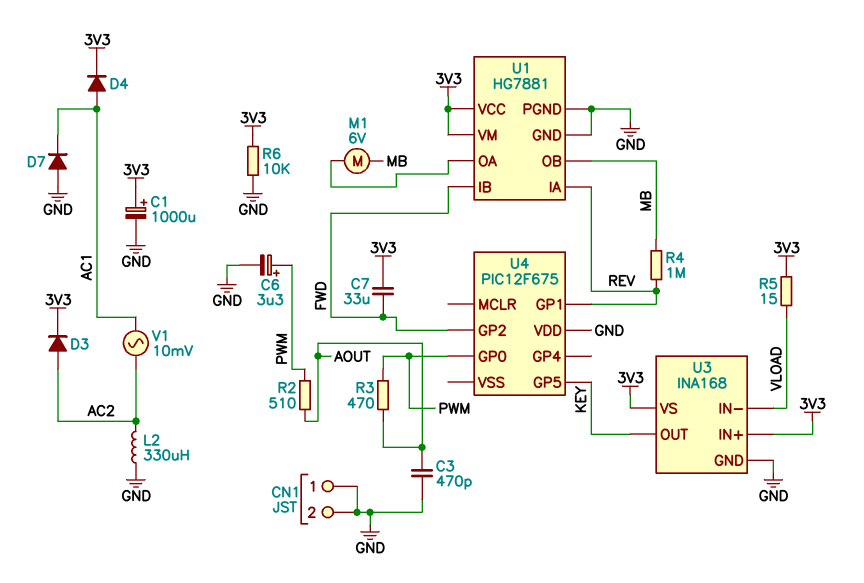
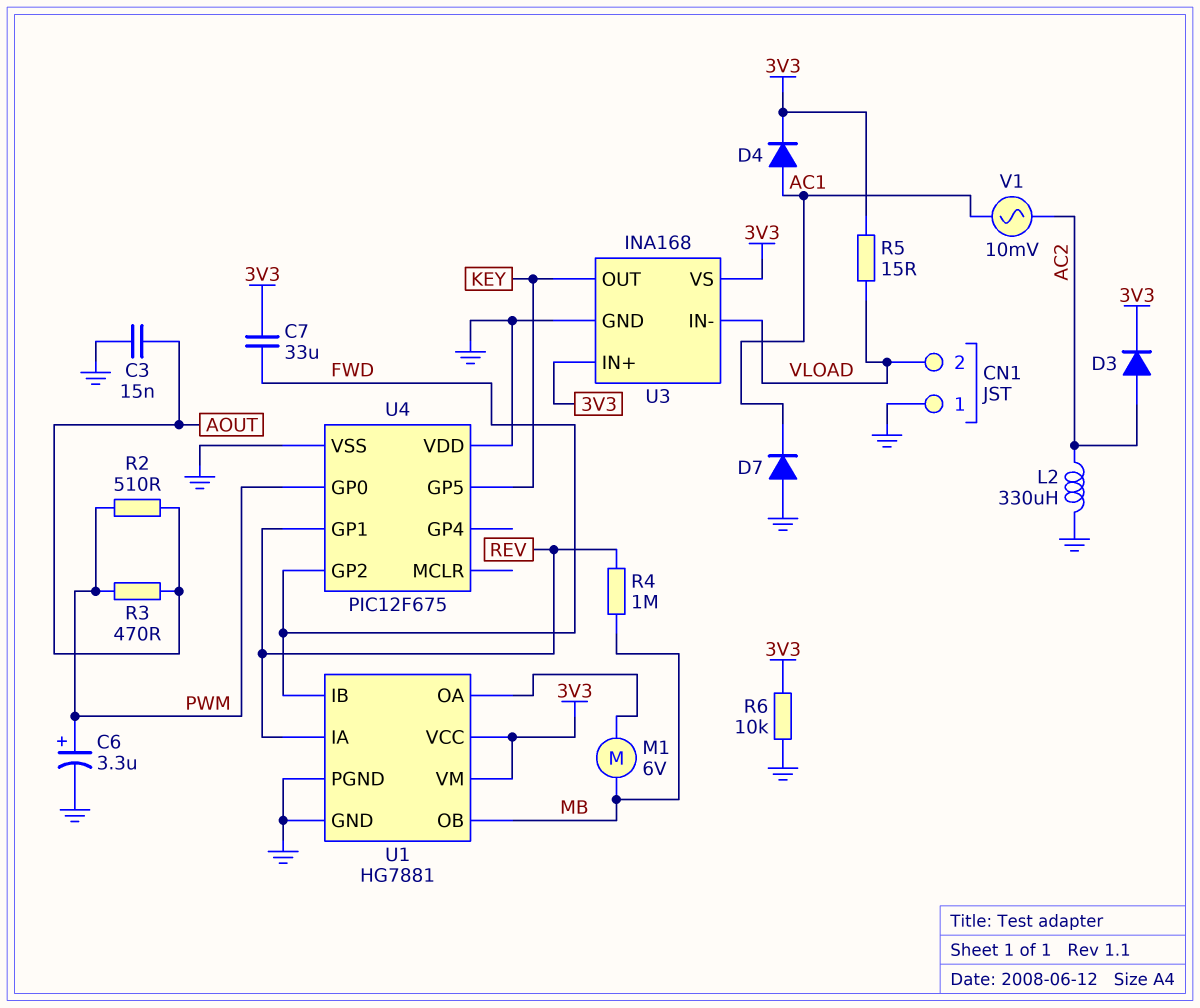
C1: 1000uF (plus 3V3, minus GND) -> none
C3: 470pF (AOUT, GND) -> 15nF (AOUT, GND)
CN1 pin 2: GND -> VLOAD
U4 pin VSS: none -> GND

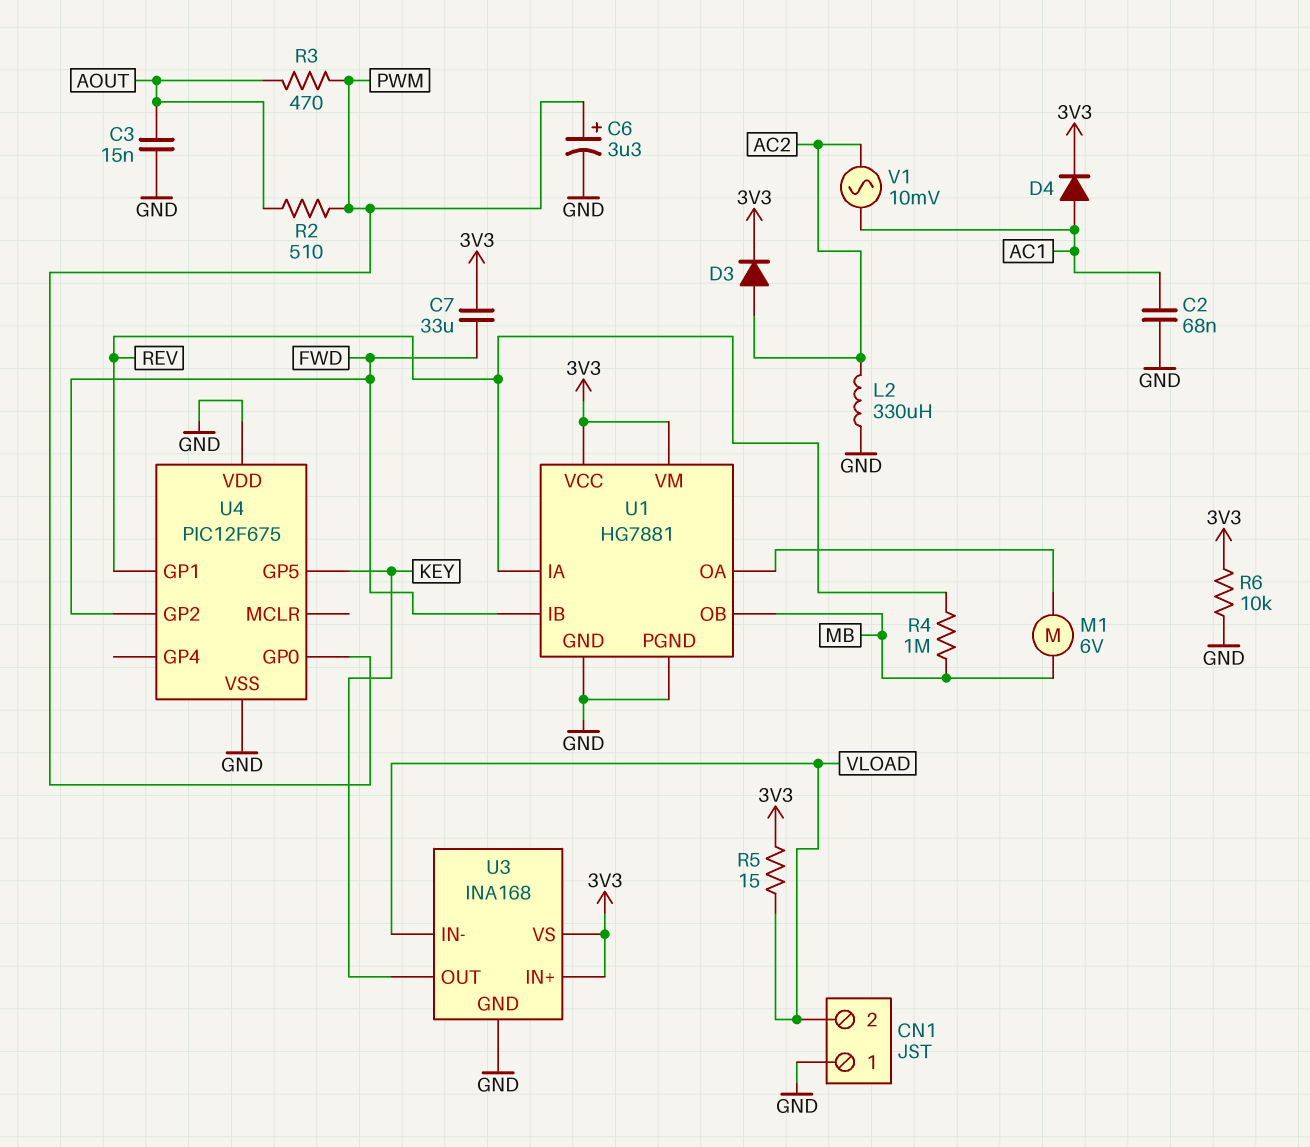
C2: none -> 68nF (AC1, GND)
D7: diode (A GND, K AC1) -> none

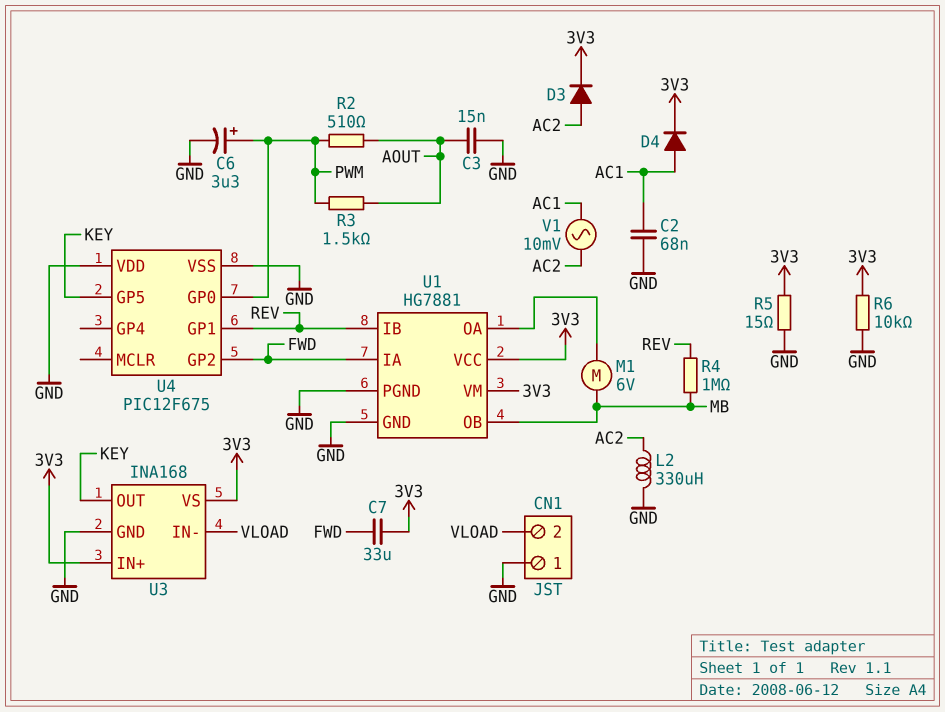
R3: 470 (AOUT, PWM) -> 1.5k (AOUT, PWM)
R5: 15 (3V3, VLOAD) -> 15 (3V3, GND)
U1 pin IA: REV -> FWD
U1 pin IB: FWD -> REV

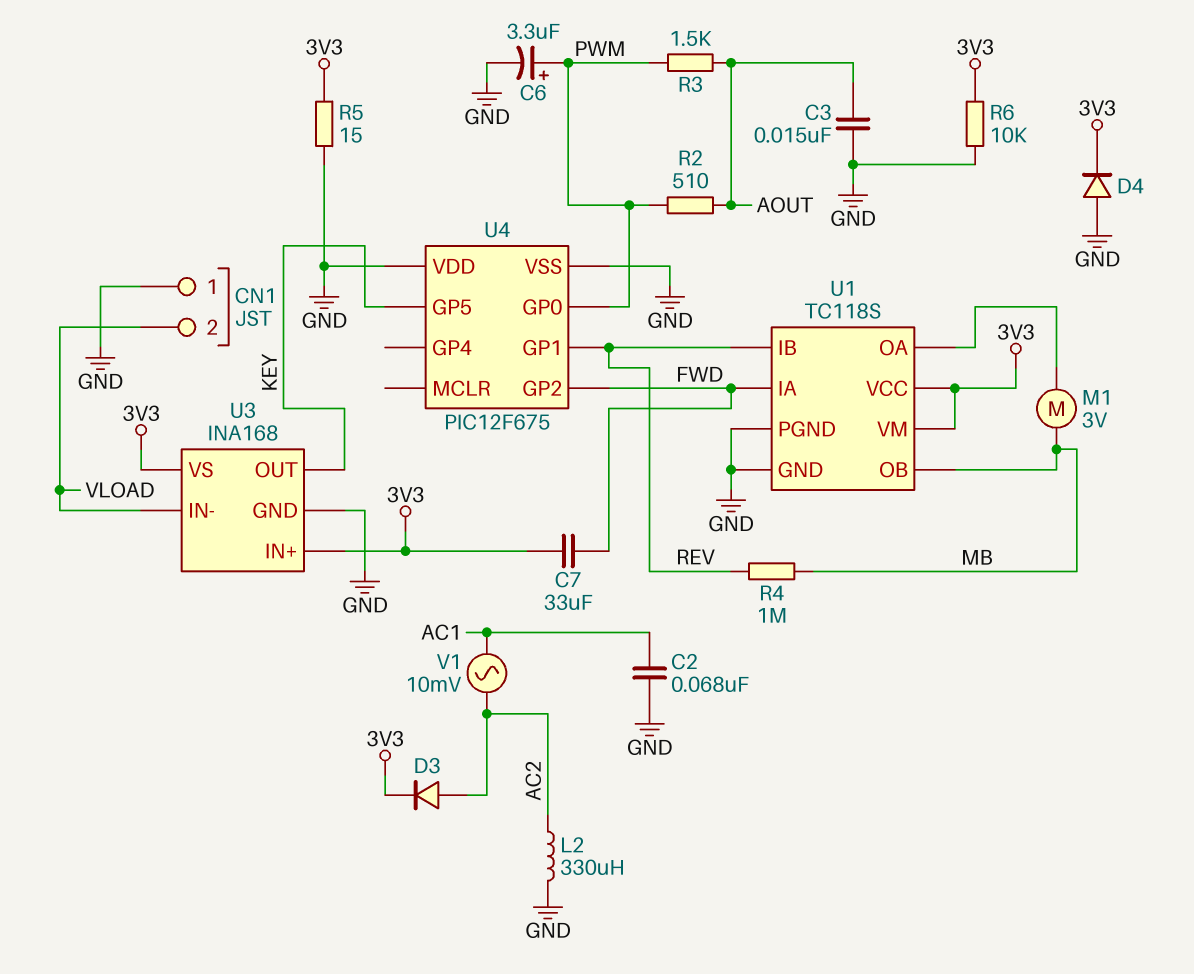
D4: diode (A AC1, K 3V3) -> diode (A GND, K 3V3)
M1: motor 6V (MB, U1/OA) -> motor 3V (MB, U1/OA)
U1: HG7881 -> TC118S

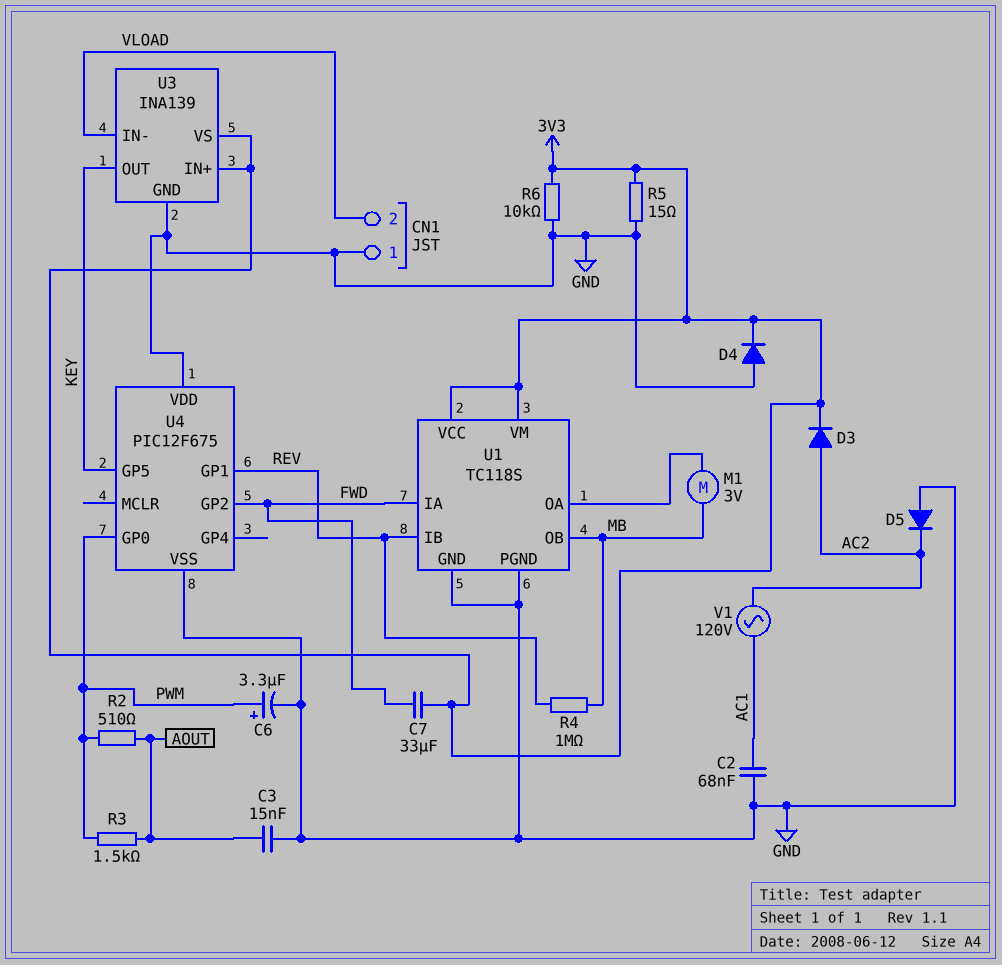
D5: none -> diode (A GND, K AC2)
L2: 330uH (AC2, GND) -> none
U3: INA168 -> INA139
V1: AC 10mV (AC1, AC2) -> AC 120V (AC1, AC2)

